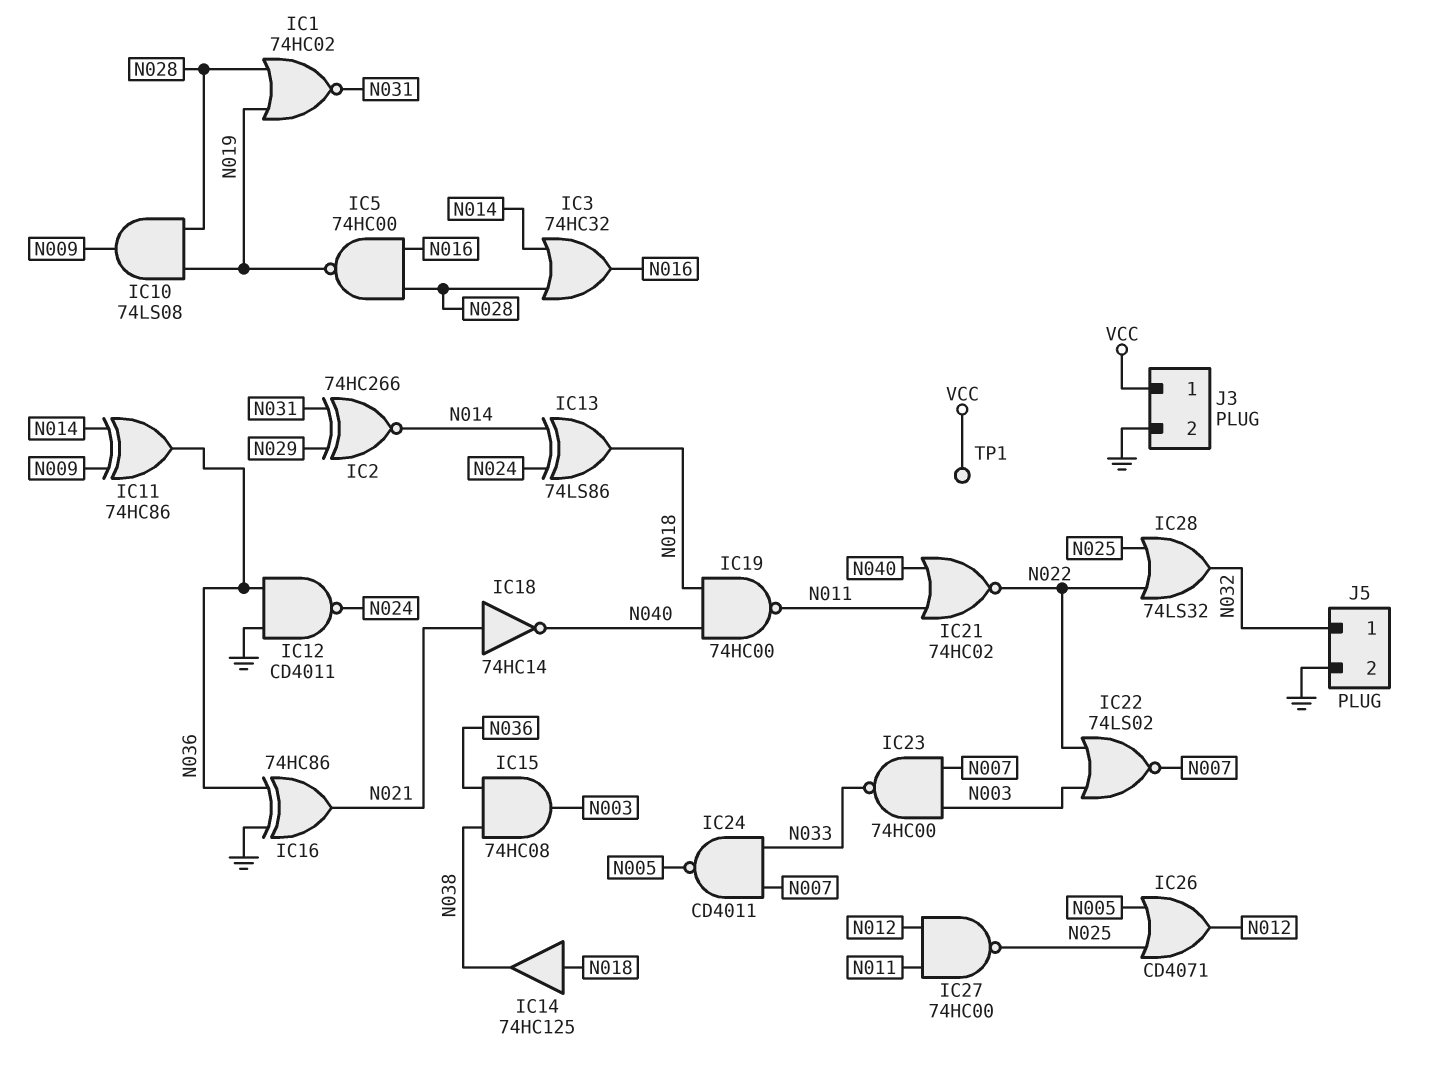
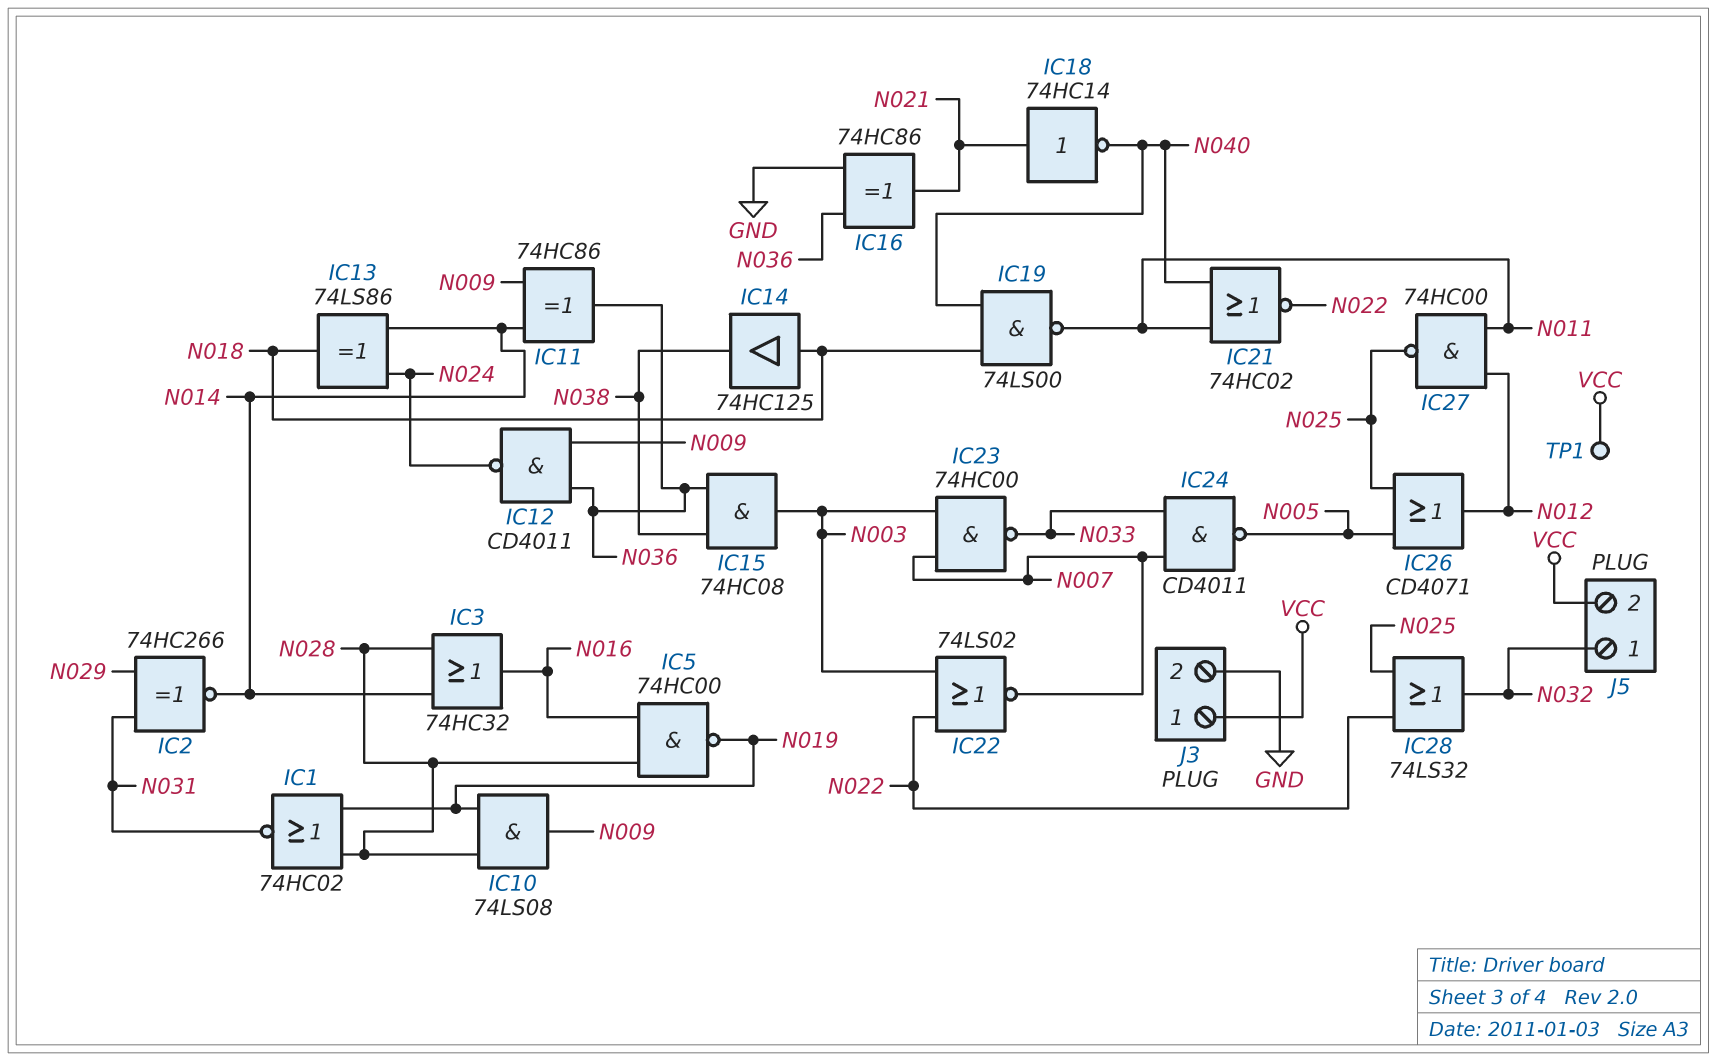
IC12: NAND CD4011 (in GND, in N036, out N024) -> NAND CD4011 (in N009, in N036, out N024)
IC19: NAND 74HC00 (in N018, in N040, out N011) -> NAND 74LS00 (in N018, in N040, out N011)
J5 pin 2: GND -> VCC

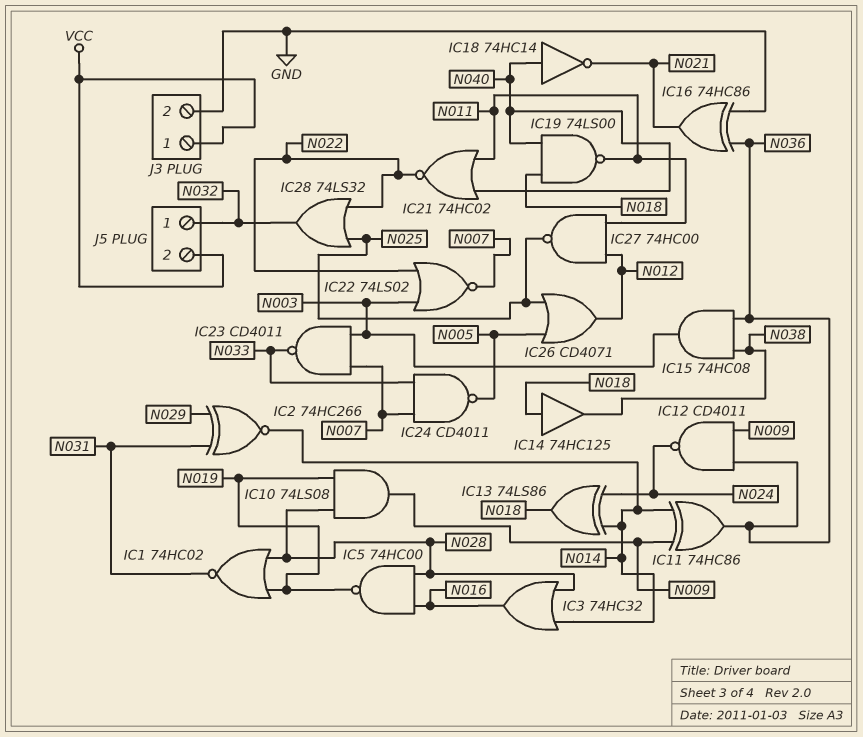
IC18: NOT 74HC14 (in N021, out N040) -> NOT 74HC14 (in N040, out N021)
IC23: NAND 74HC00 (in N003, in N007, out N033) -> NAND CD4011 (in N003, in N007, out N033)
TP1: test point (VCC) -> none

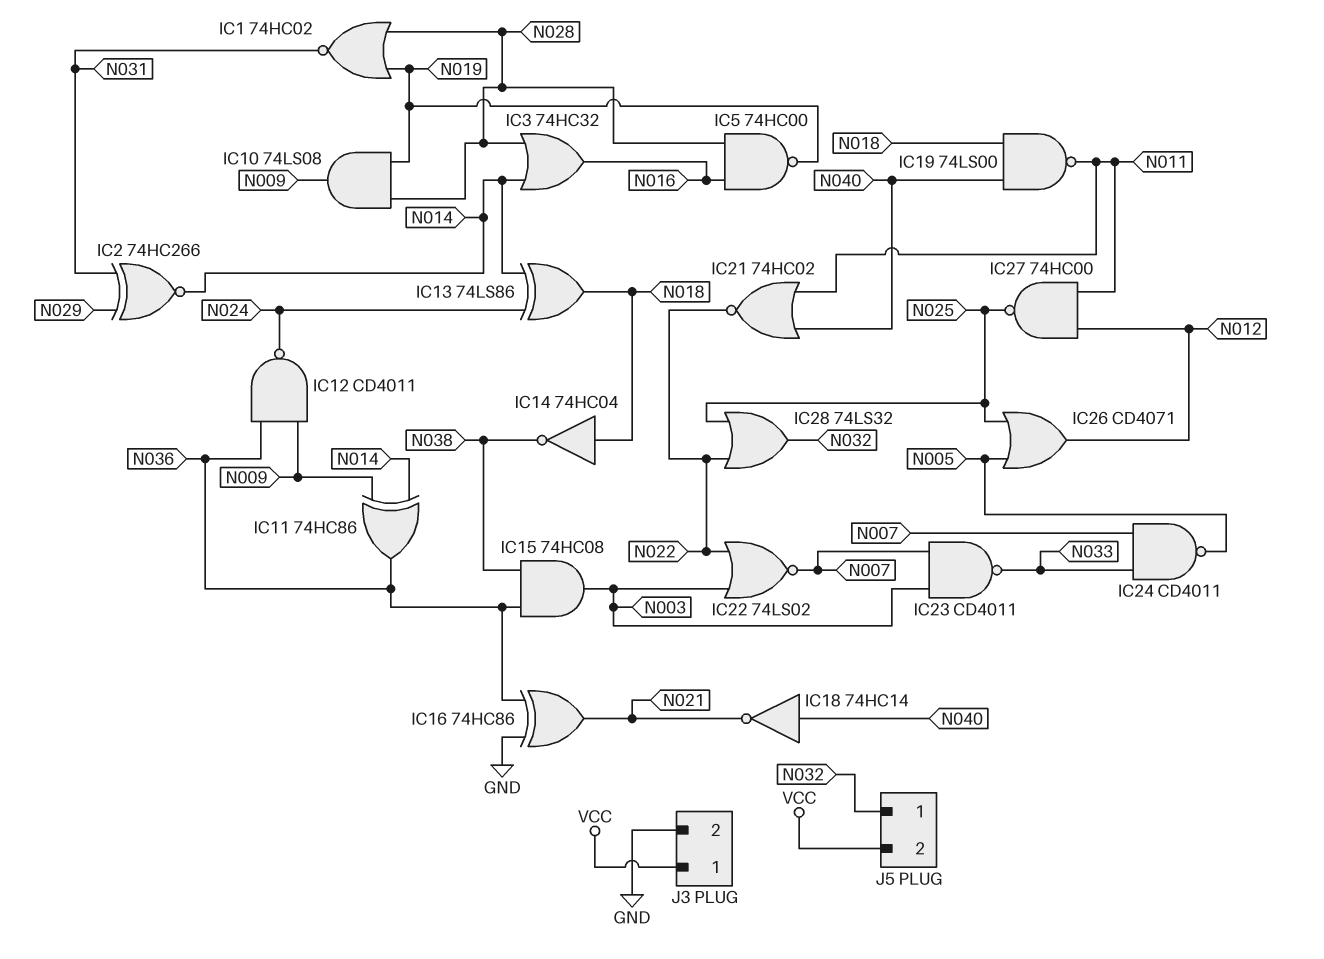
IC14: buffer 74HC125 (in N018, out N038) -> NOT 74HC04 (in N018, out N038)

